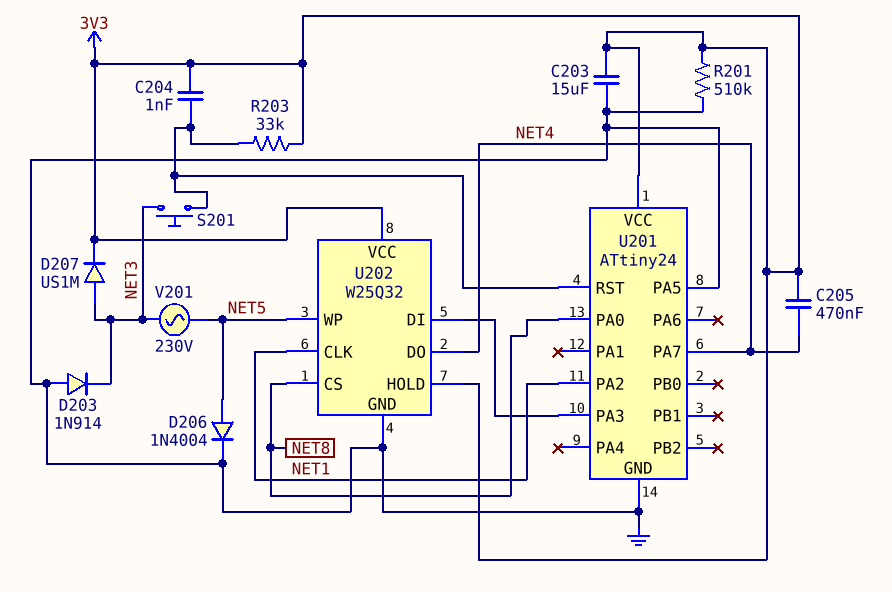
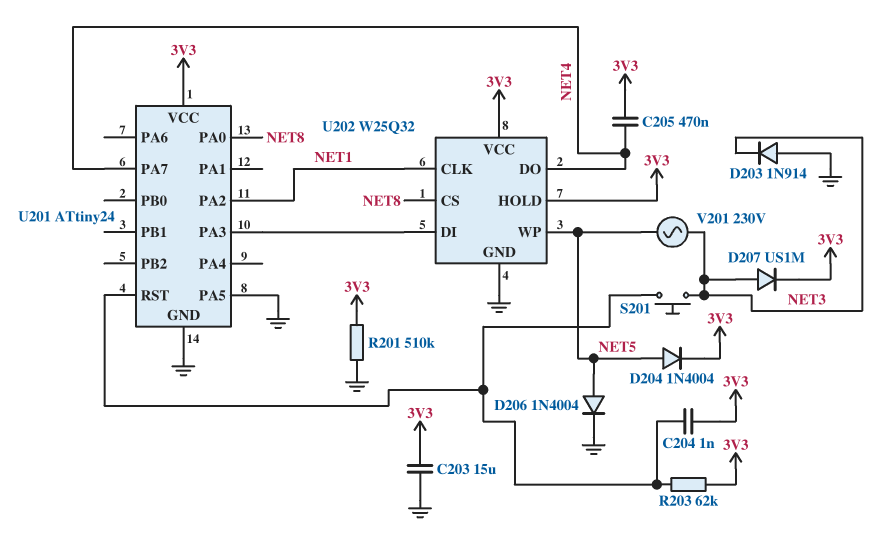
D204: none -> diode 1N4004 (A NET5, K 3V3)
R203: 33k (3V3, U201/RST) -> 62k (3V3, U201/RST)

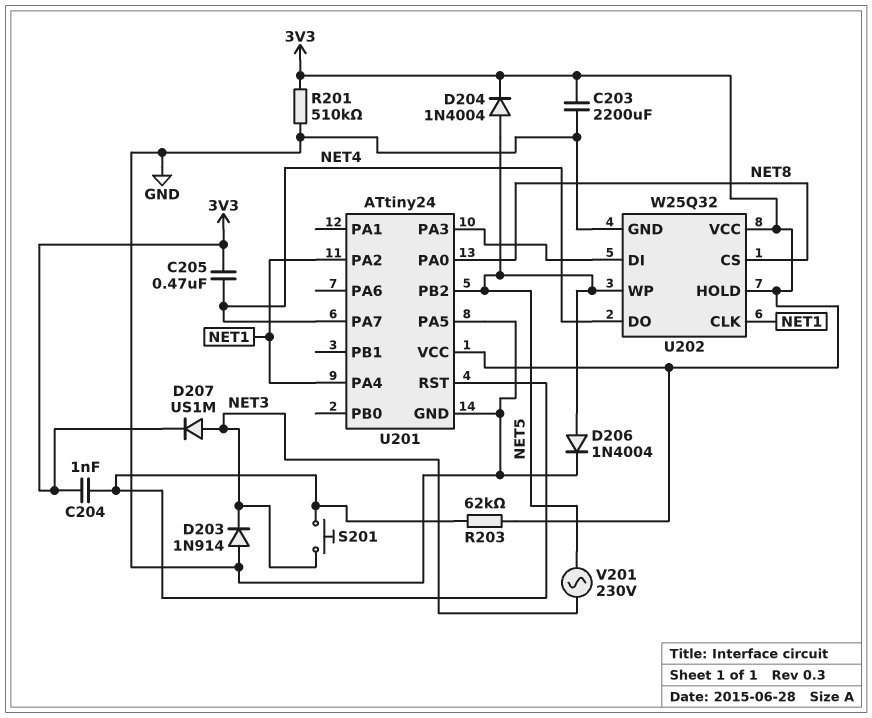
C203: 15uF (3V3, GND) -> 2200uF (3V3, GND)
U201 pin PA4: none -> NET1
U201 pin PB2: none -> NET5

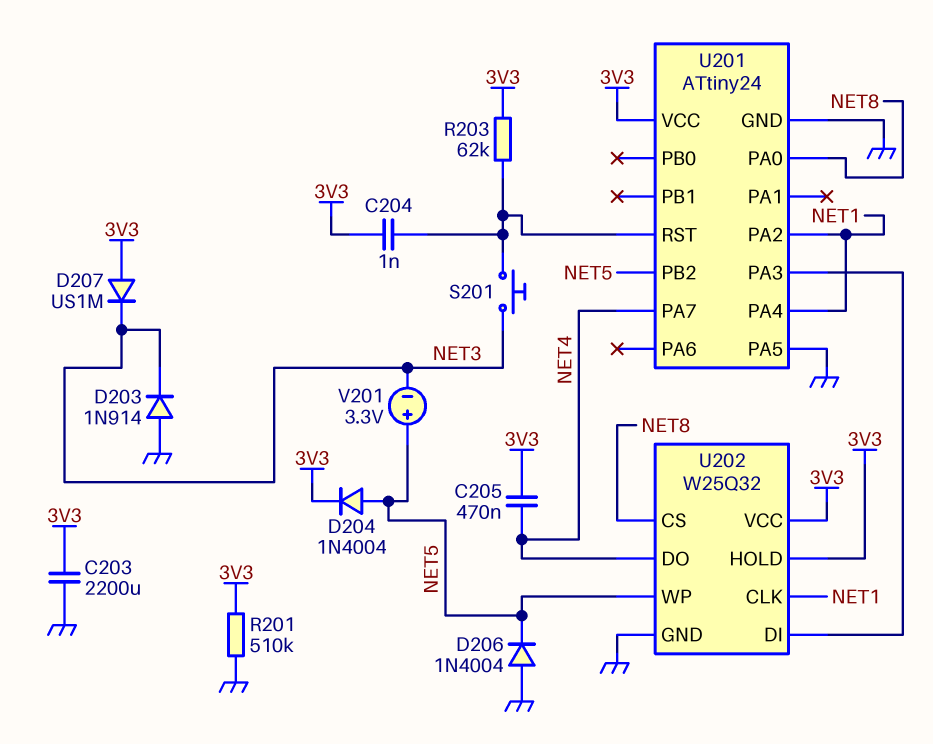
D206: diode 1N4004 (A NET5, K GND) -> diode 1N4004 (A GND, K NET5)
D207: diode US1M (A NET3, K 3V3) -> diode US1M (A 3V3, K NET3)
V201: AC 230V (NET3, NET5) -> 3.3V (plus NET5, minus NET3)

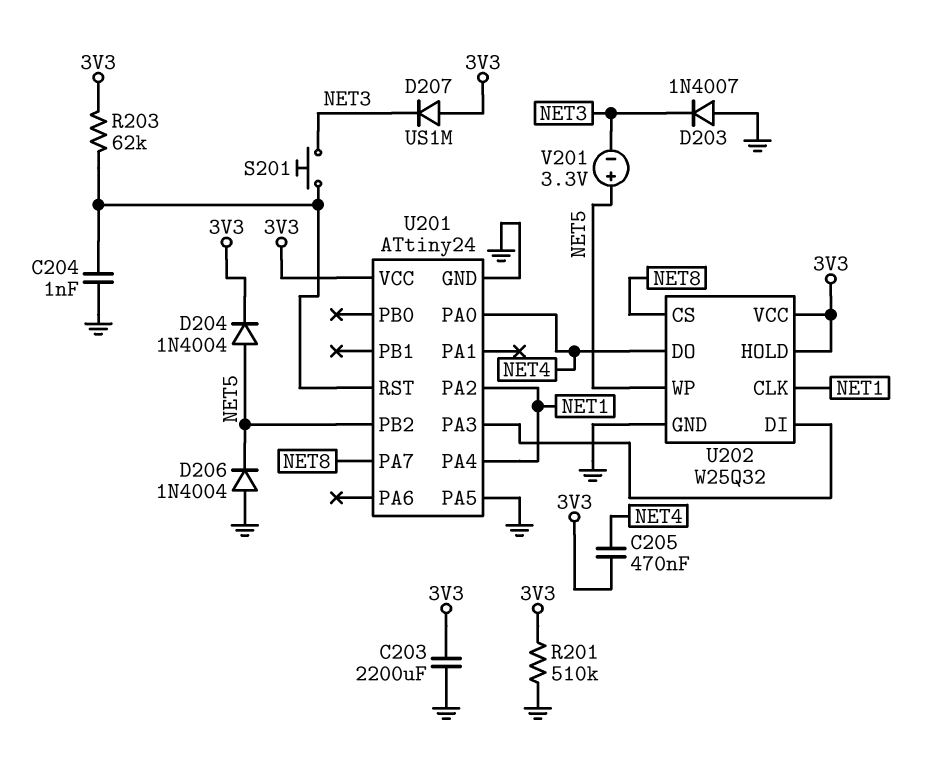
C204: 1nF (3V3, U201/RST) -> 1nF (GND, U201/RST)
D203: diode 1N914 (A GND, K NET3) -> diode 1N4007 (A GND, K NET3)
U201 pin PA0: NET8 -> NET4
U201 pin PA7: NET4 -> NET8

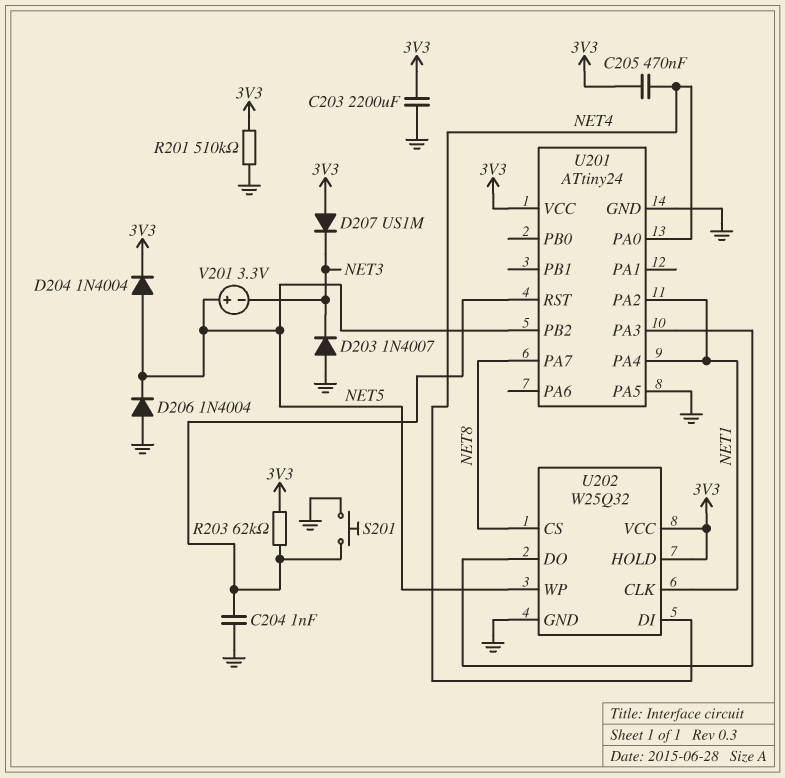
S201: button (NET3, U201/RST) -> button (GND, U201/RST)
U202 pin DI: U201/PA3 -> NET4
U202 pin DO: NET4 -> U201/PA3

